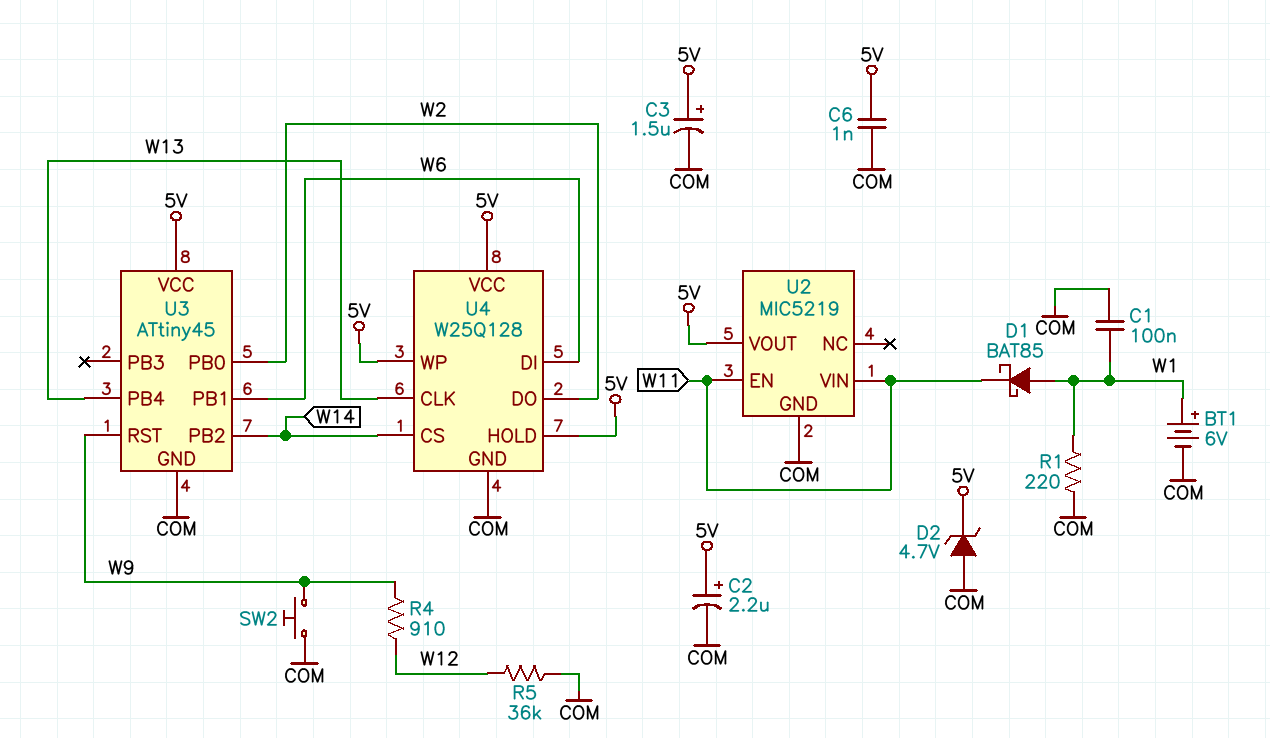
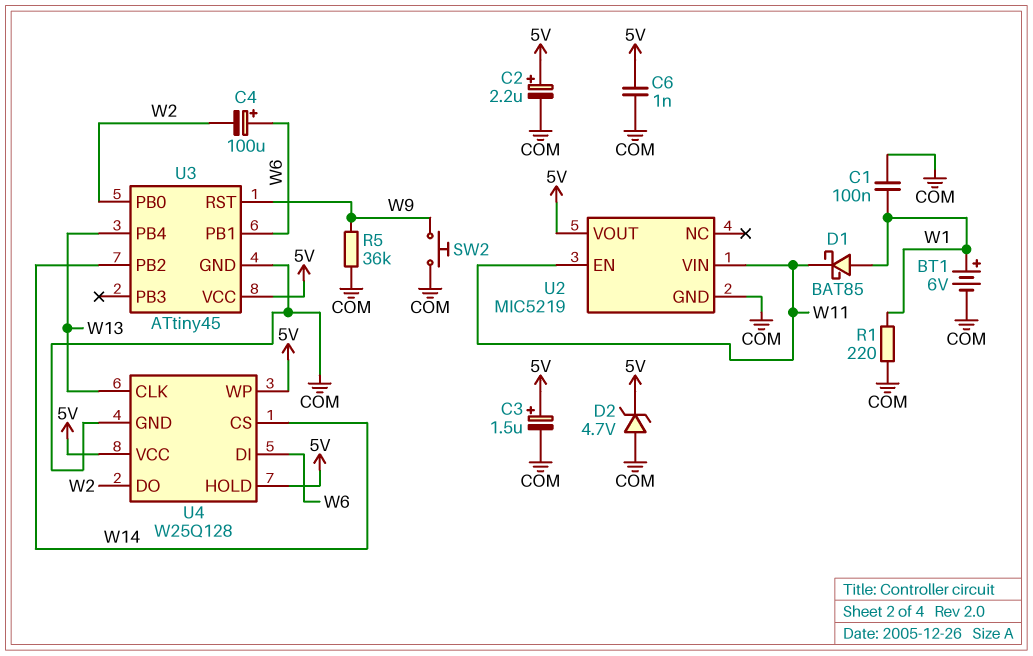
C4: none -> 100uF (plus W6, minus W2)
R4: 910 (W9, W12) -> none
R5: 36k (COM, W12) -> 36k (COM, W9)

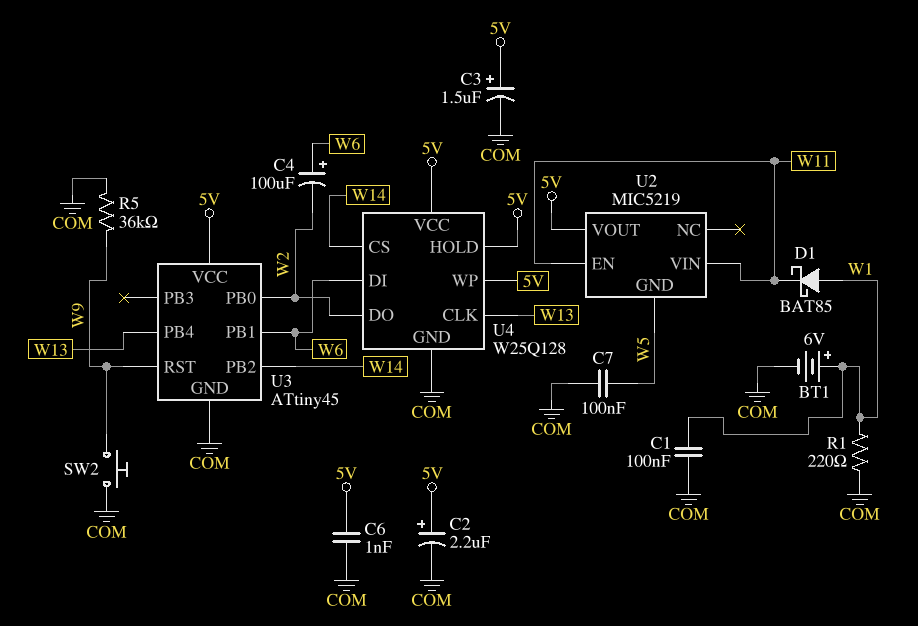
C7: none -> 100nF (COM, W5)
D2: zener 4.7V (A COM, K 5V) -> none
U2 pin GND: COM -> W5

